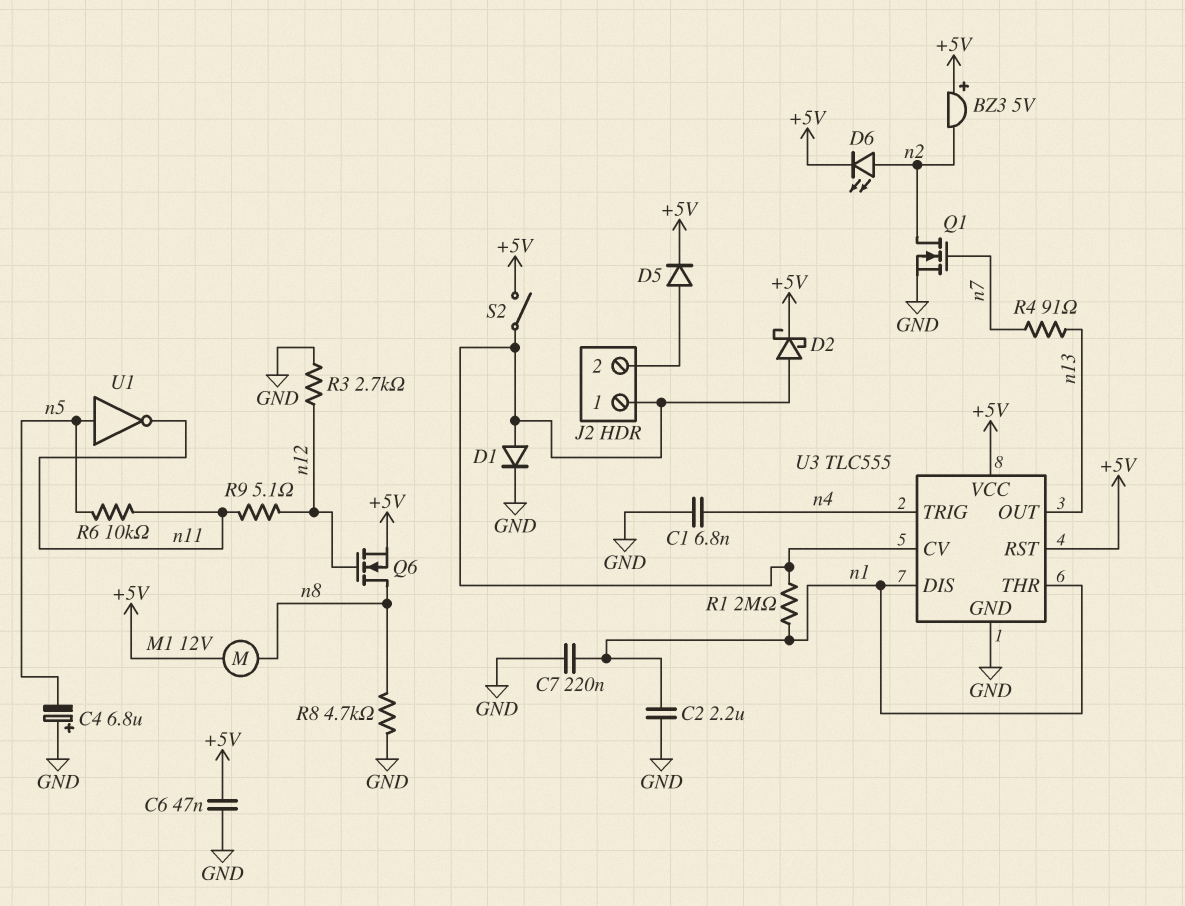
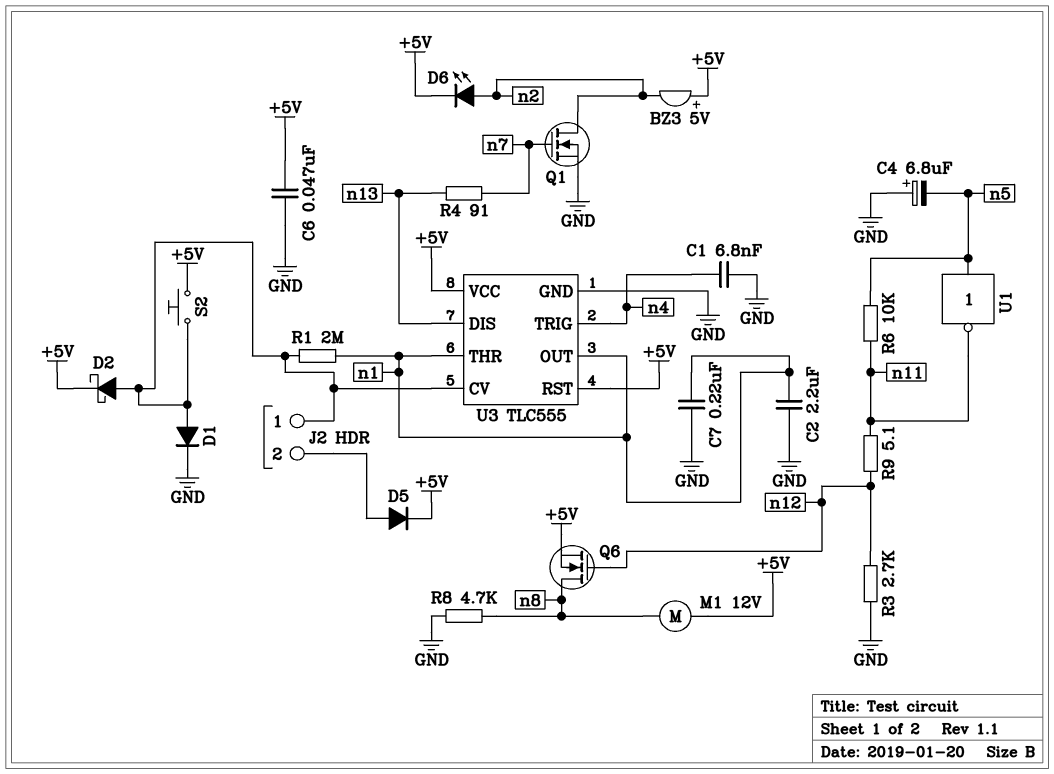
S2: switch (+5V, J2/1) -> button (+5V, J2/1)
U3 pin DIS: n1 -> n13
U3 pin OUT: n13 -> n1

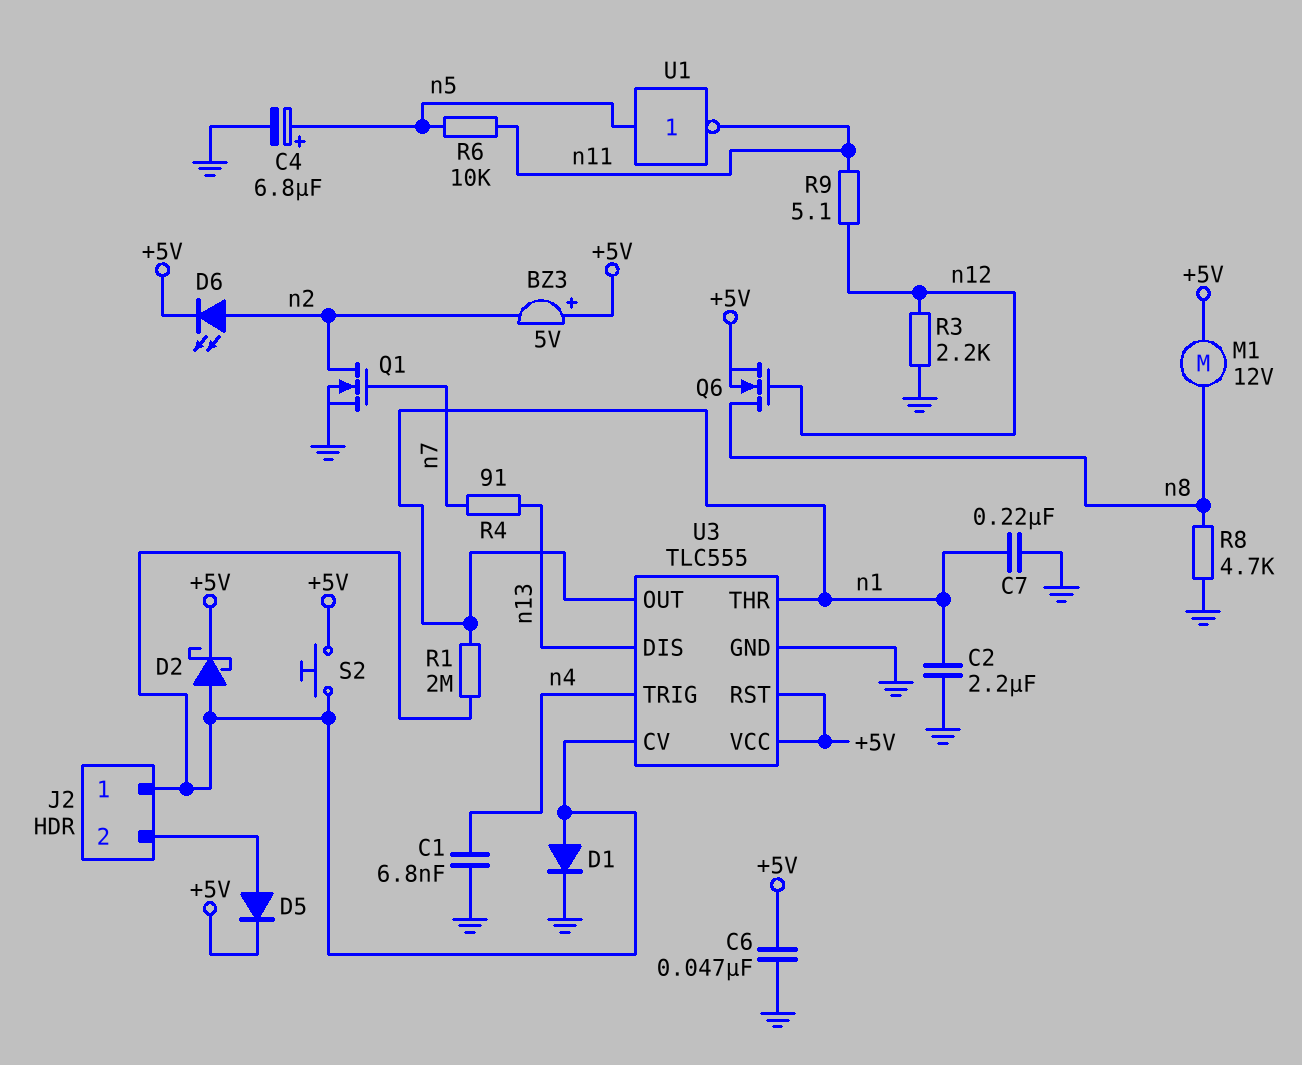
C4: 6.8uF (plus GND, minus n5) -> 6.8uF (plus n5, minus GND)
R3: 2.7k (GND, n12) -> 2.2k (GND, n12)

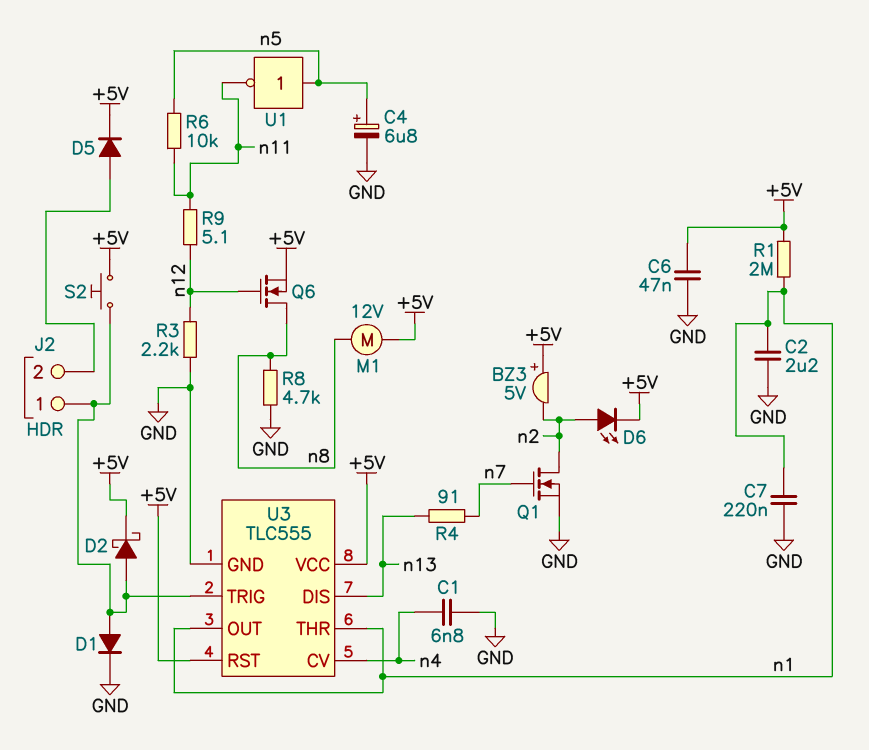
R1: 2M (J2/1, n1) -> 2M (+5V, n1)
U3 pin CV: J2/1 -> n4
U3 pin TRIG: n4 -> J2/1

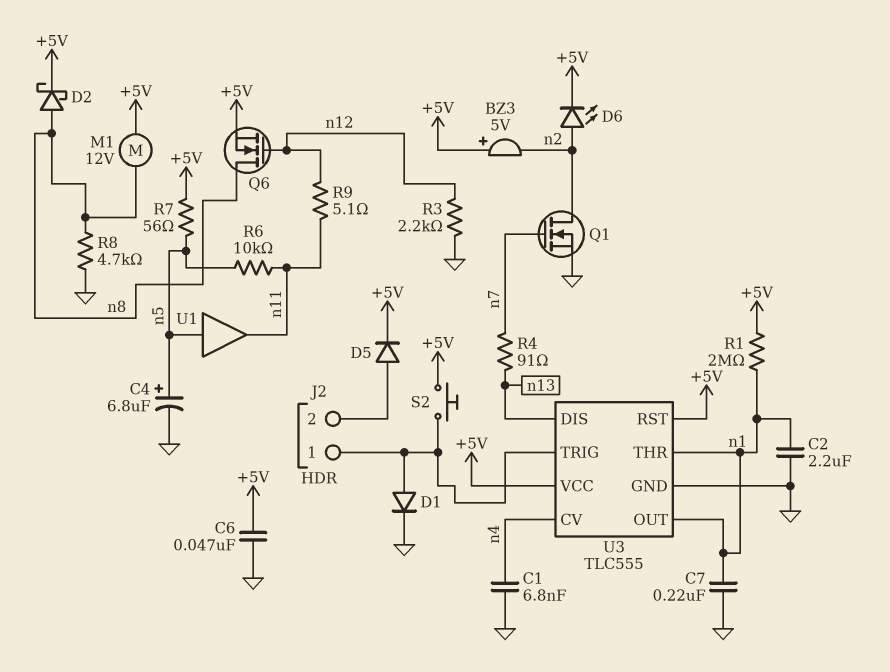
D2: schottky (A J2/1, K +5V) -> schottky (A n8, K +5V)
R7: none -> 56 (+5V, n5)
U1: NOT (in n5, out n11) -> buffer (in n5, out n11)

